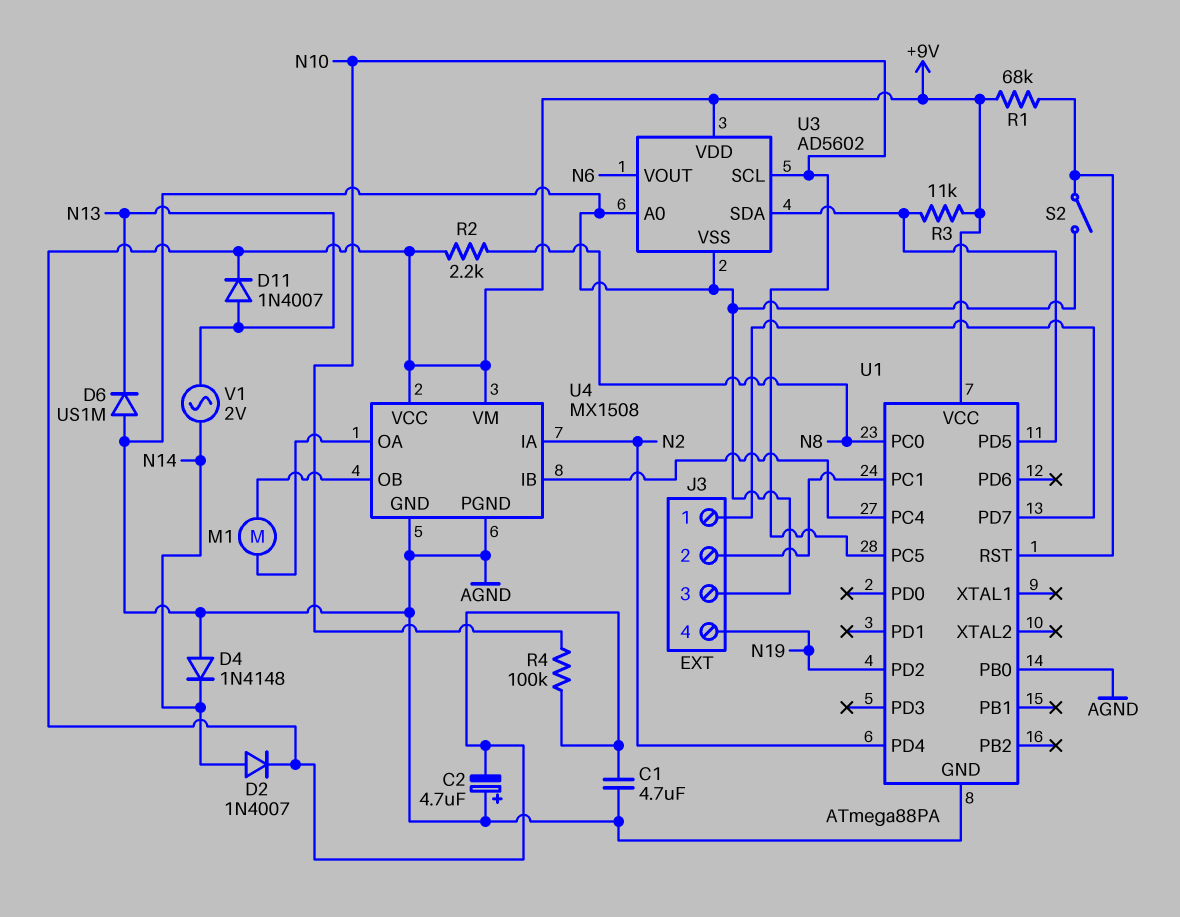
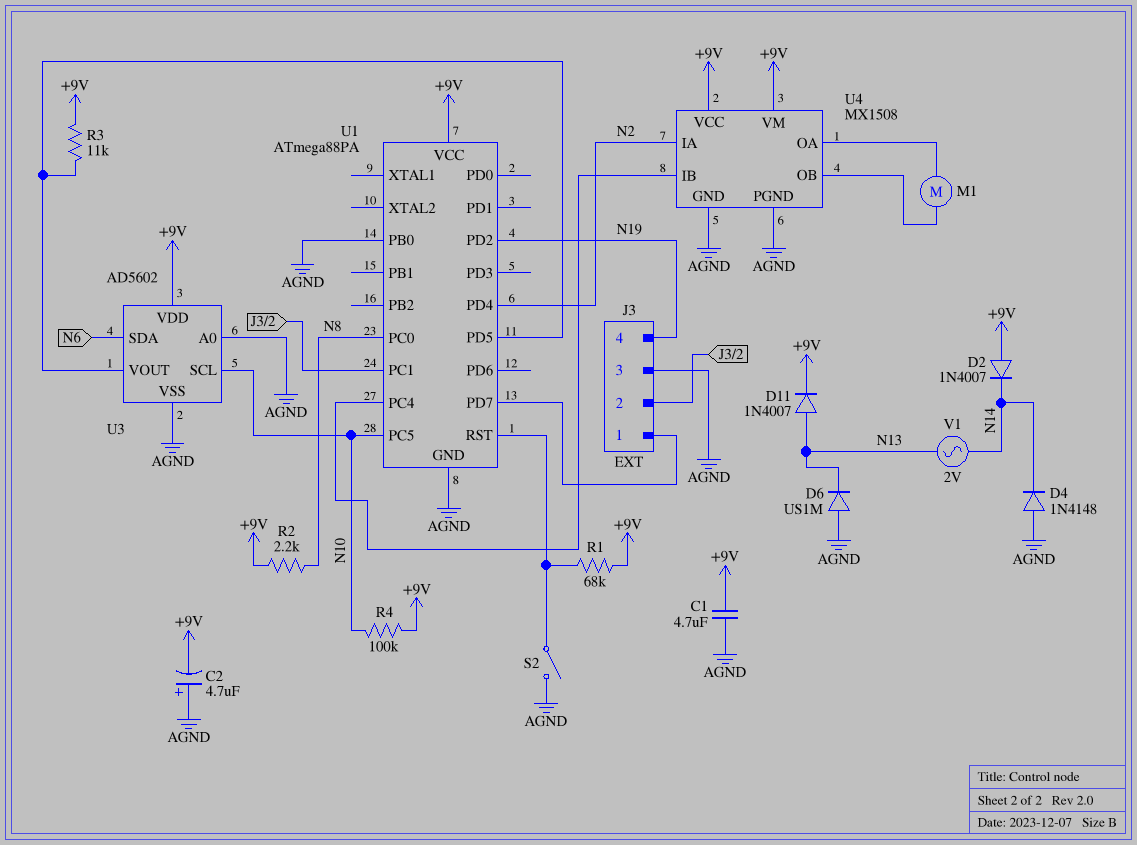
D2: diode 1N4007 (A N14, K +9V) -> diode 1N4007 (A +9V, K N14)
U3 pin SDA: U1/PD5 -> N6
U3 pin VOUT: N6 -> U1/PD5

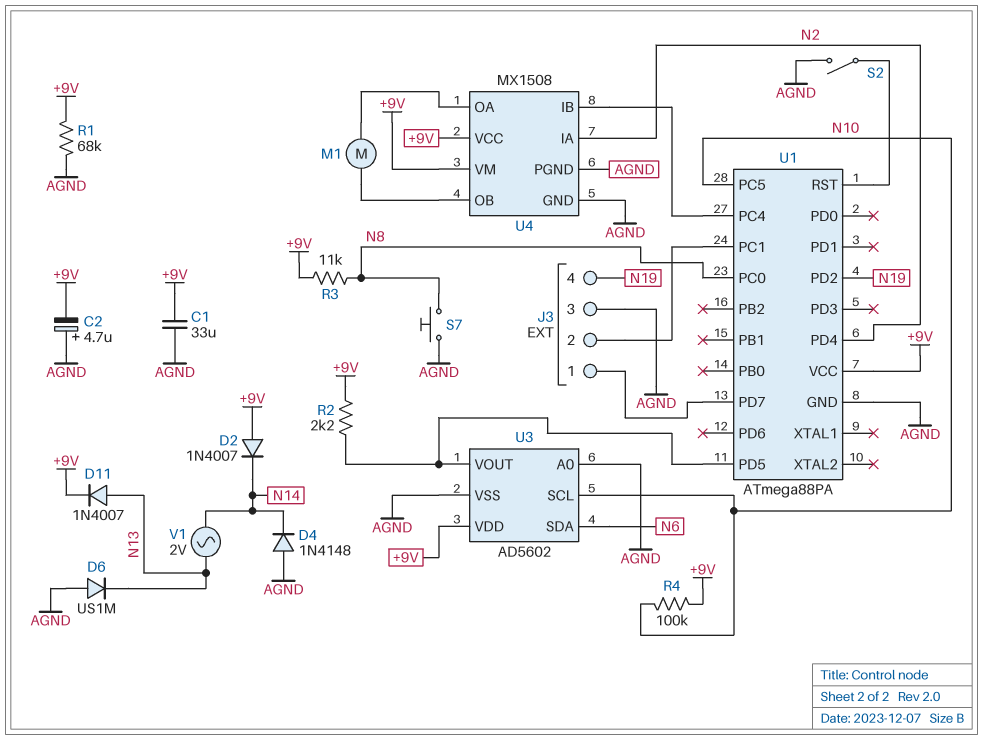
C1: 4.7uF (+9V, AGND) -> 33uF (+9V, AGND)
R1: 68k (+9V, U1/RST) -> 68k (+9V, AGND)
R2: 2.2k (+9V, N8) -> 2.2k (+9V, U1/PD5)
R3: 11k (+9V, U1/PD5) -> 11k (+9V, N8)
S7: none -> button (AGND, N8)
U1 pin PB0: AGND -> none

